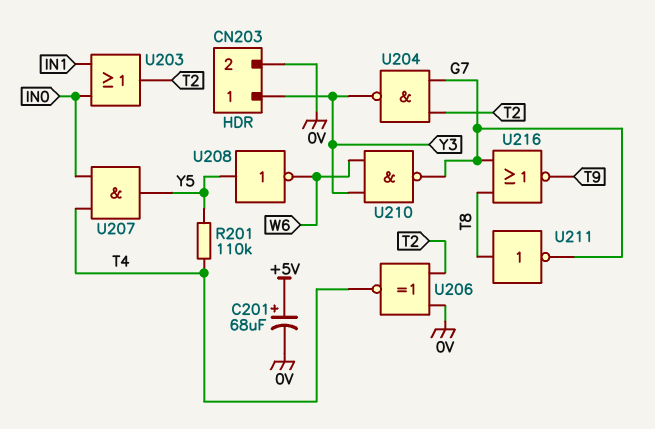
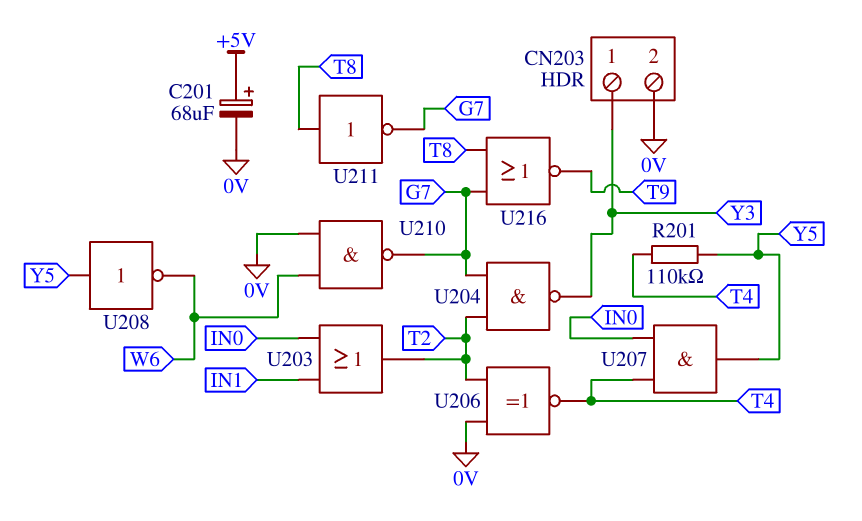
U210: NAND (in W6, in Y3, out G7) -> NAND (in 0V, in W6, out G7)

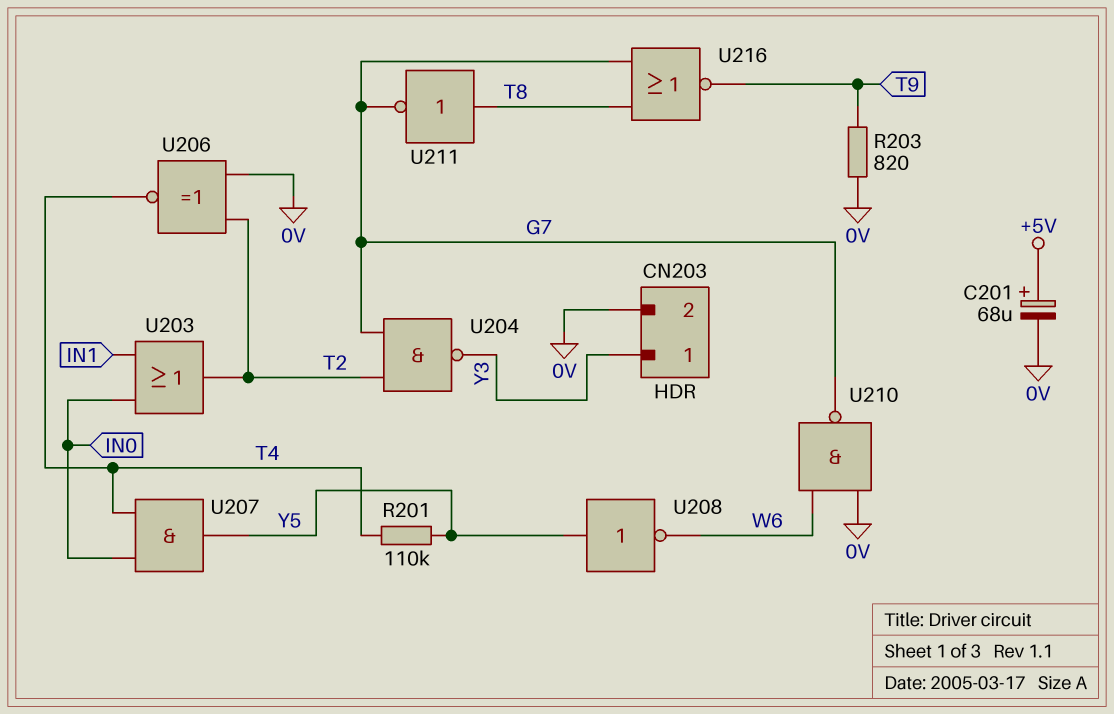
R203: none -> 820 (0V, T9)

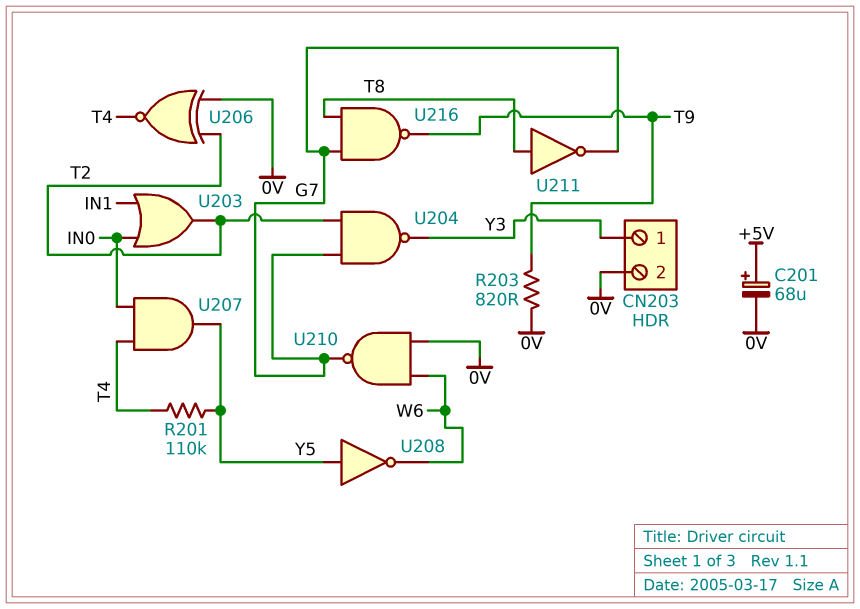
U216: NOR (in G7, in T8, out T9) -> NAND (in G7, in T8, out T9)

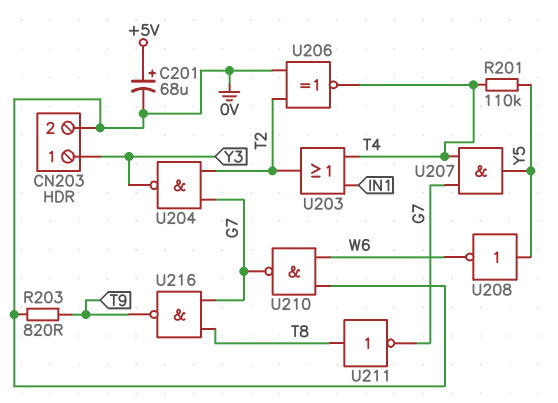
U203: OR (in IN0, in IN1, out T2) -> OR (in IN1, in T4, out T2)
U207: AND (in IN0, in T4, out Y5) -> AND (in G7, in T4, out Y5)

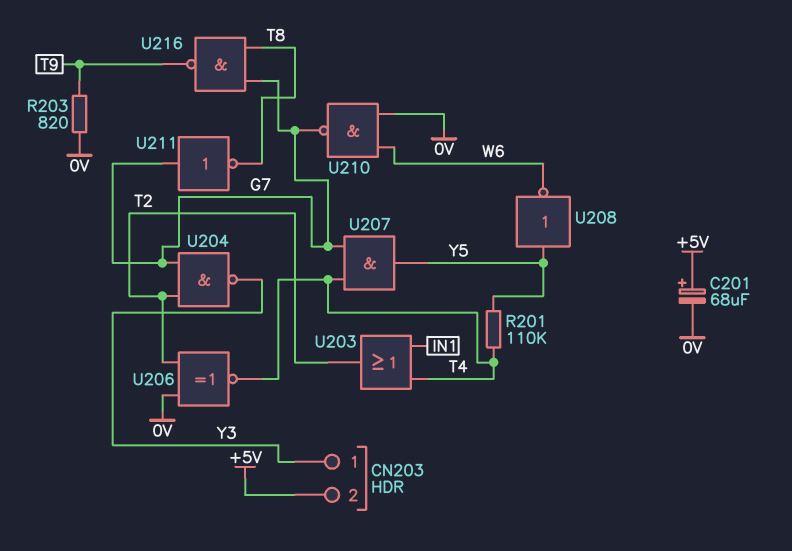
CN203 pin 2: 0V -> +5V
U211: NOT (in T8, out G7) -> NOT (in G7, out T8)

